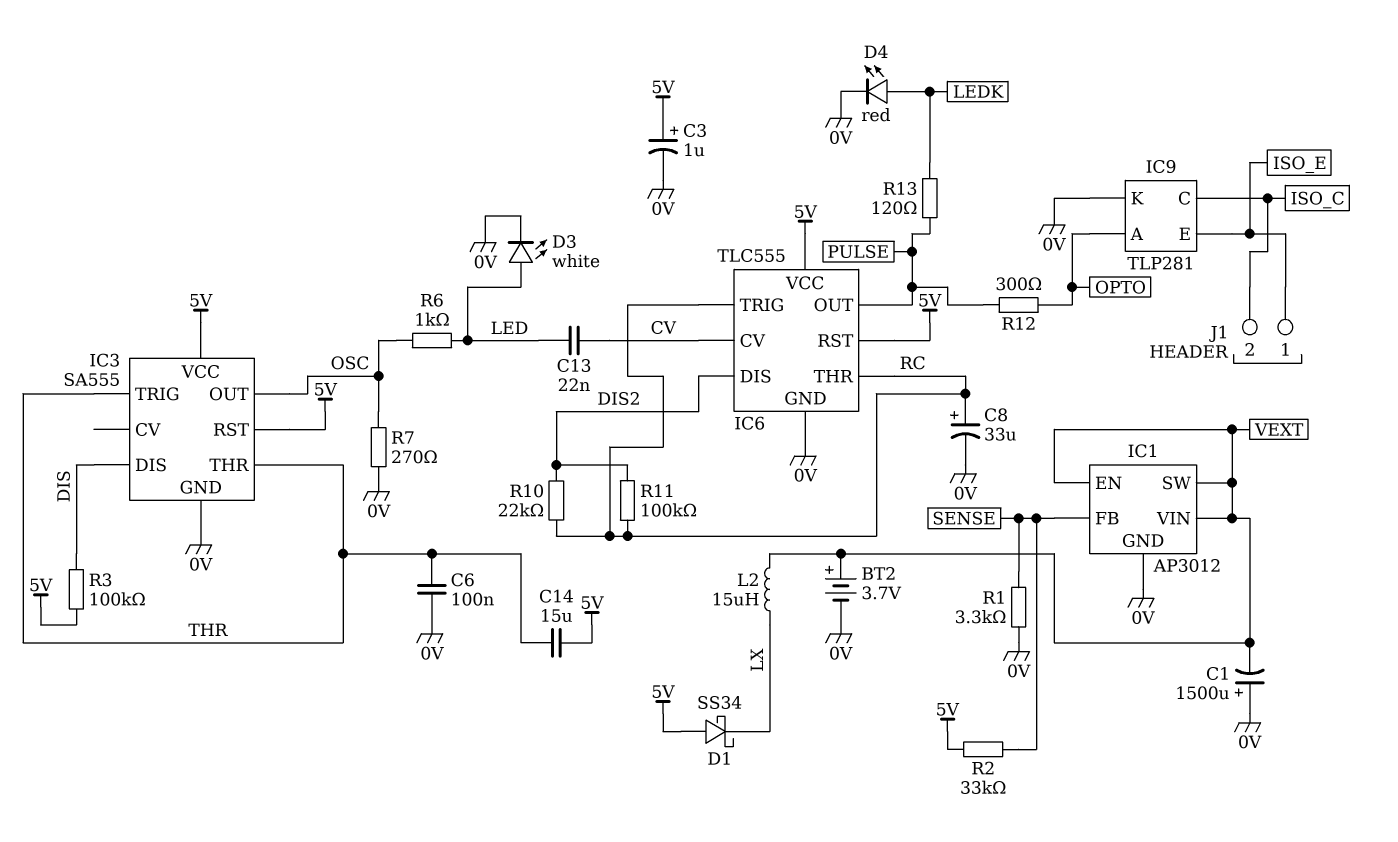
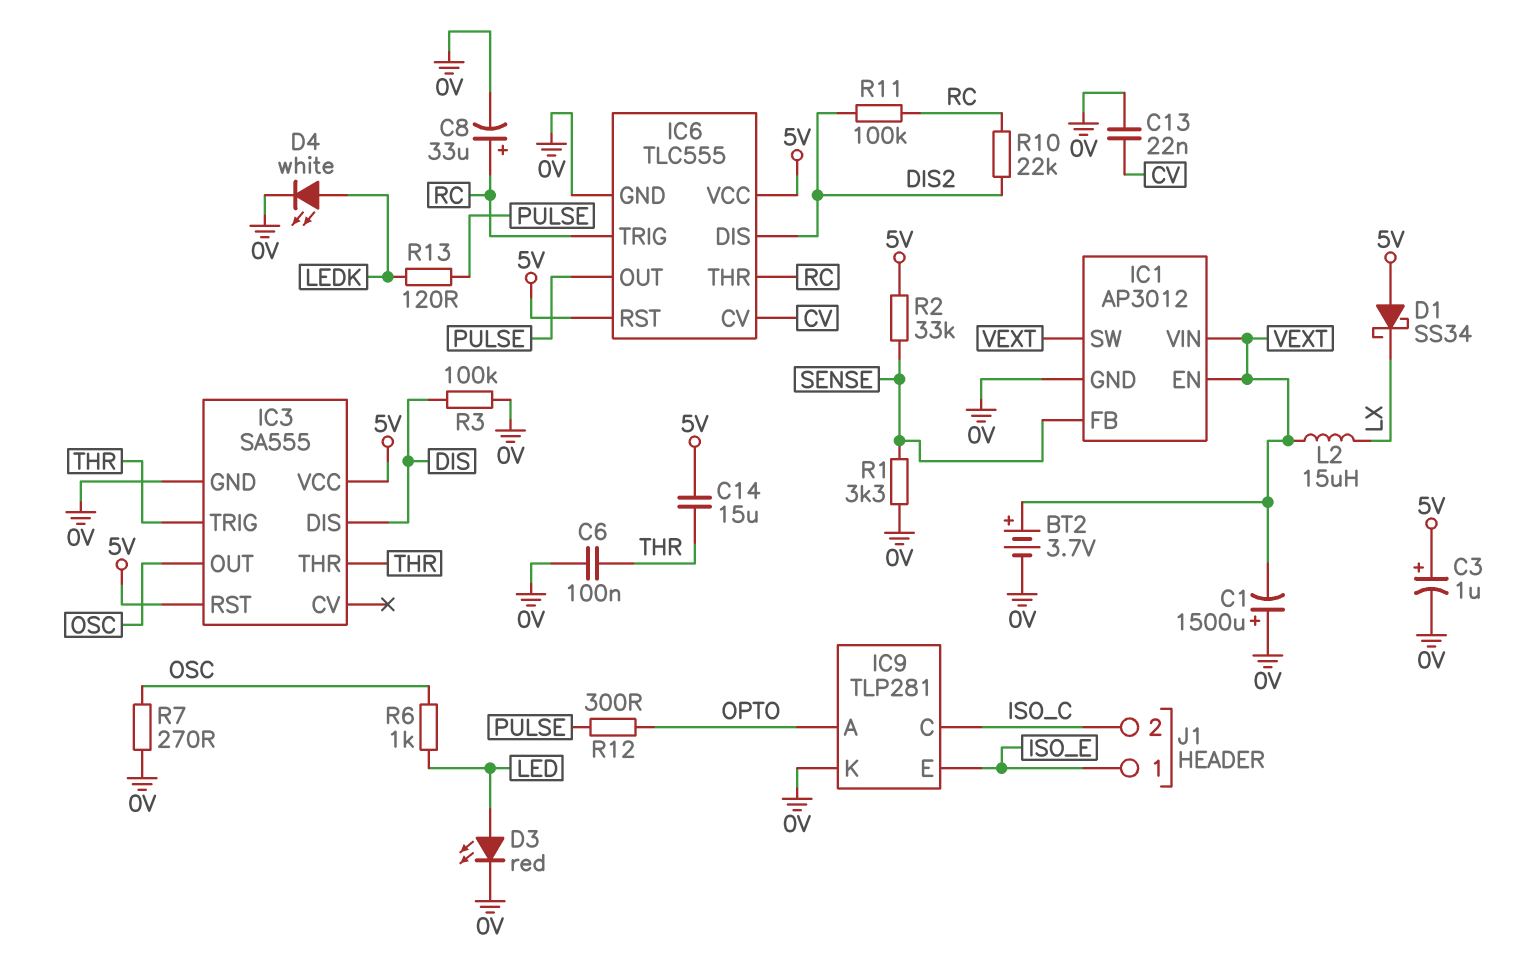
C13: 22nF (CV, LED) -> 22nF (0V, CV)
D3: LED white (A LED, K 0V) -> LED red (A LED, K 0V)
D4: LED red (A LEDK, K 0V) -> LED white (A LEDK, K 0V)
R3: 100k (5V, DIS) -> 100k (0V, DIS)

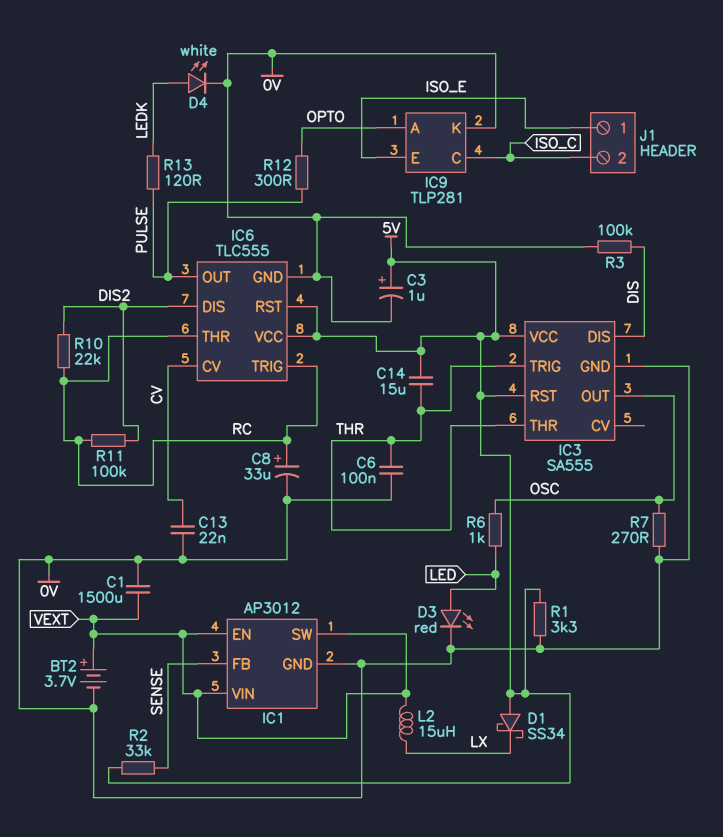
C1: 1500uF (plus 0V, minus VEXT) -> 1500uF (0V, VEXT)
R1: 3.3k (0V, SENSE) -> 3.3k (0V, 5V)

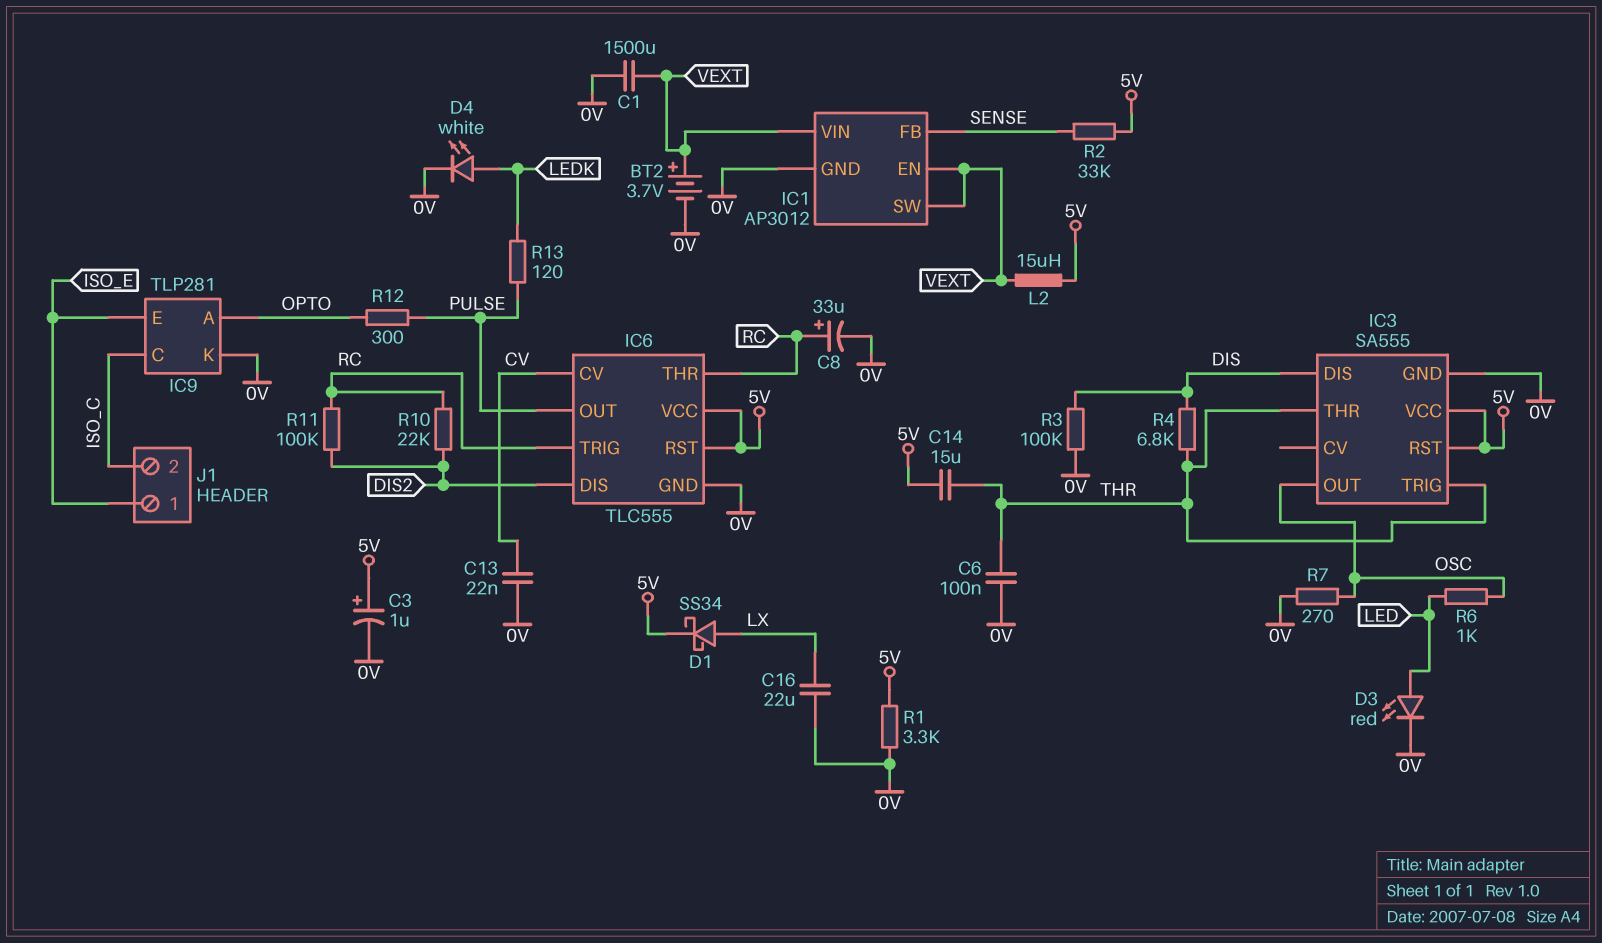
C16: none -> 22uF (0V, LX)
D1: schottky SS34 (A 5V, K LX) -> schottky SS34 (A LX, K 5V)
L2: 15uH (LX, VEXT) -> 15uH (5V, VEXT)
R4: none -> 6.8k (DIS, THR)

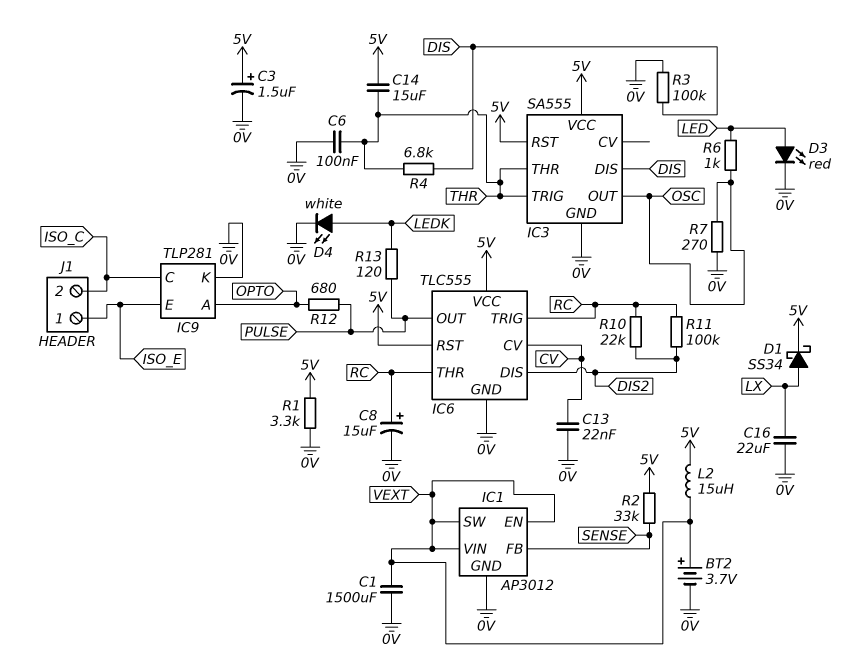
C3: 1uF (plus 5V, minus 0V) -> 1.5uF (plus 5V, minus 0V)
C8: 33uF (plus RC, minus 0V) -> 15uF (plus RC, minus 0V)
R12: 300 (OPTO, PULSE) -> 680 (OPTO, PULSE)

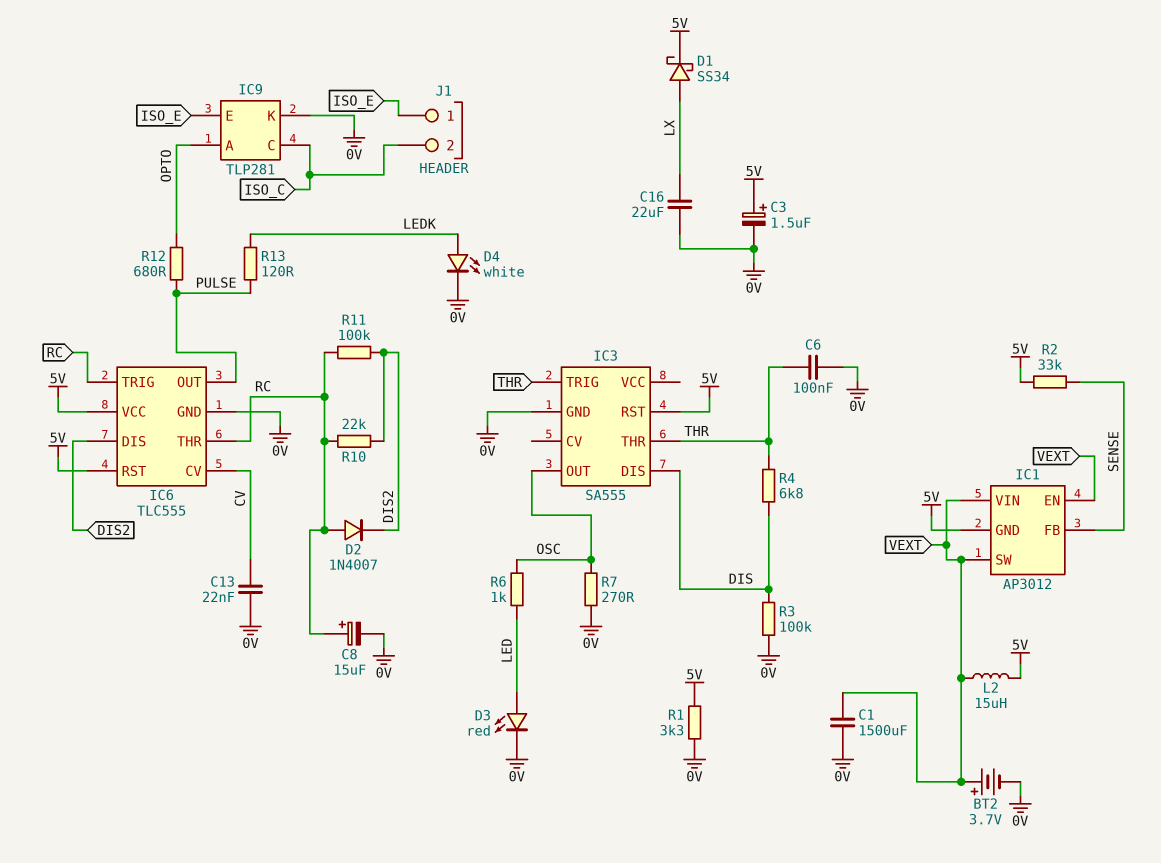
C14: 15uF (5V, THR) -> none
D2: none -> diode 1N4007 (A RC, K DIS2)
IC1 pin GND: 0V -> 5V
IC3 pin VCC: 5V -> none

